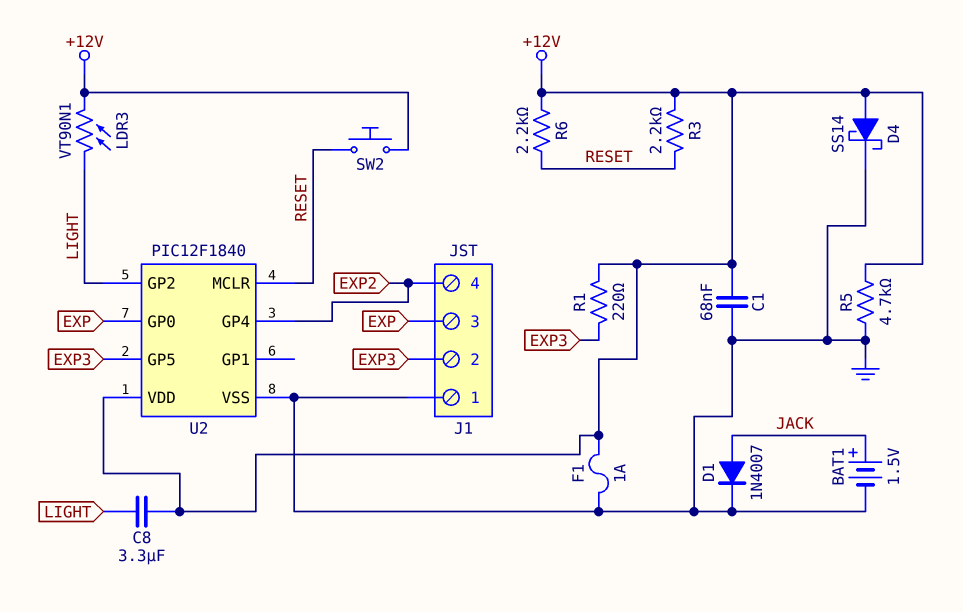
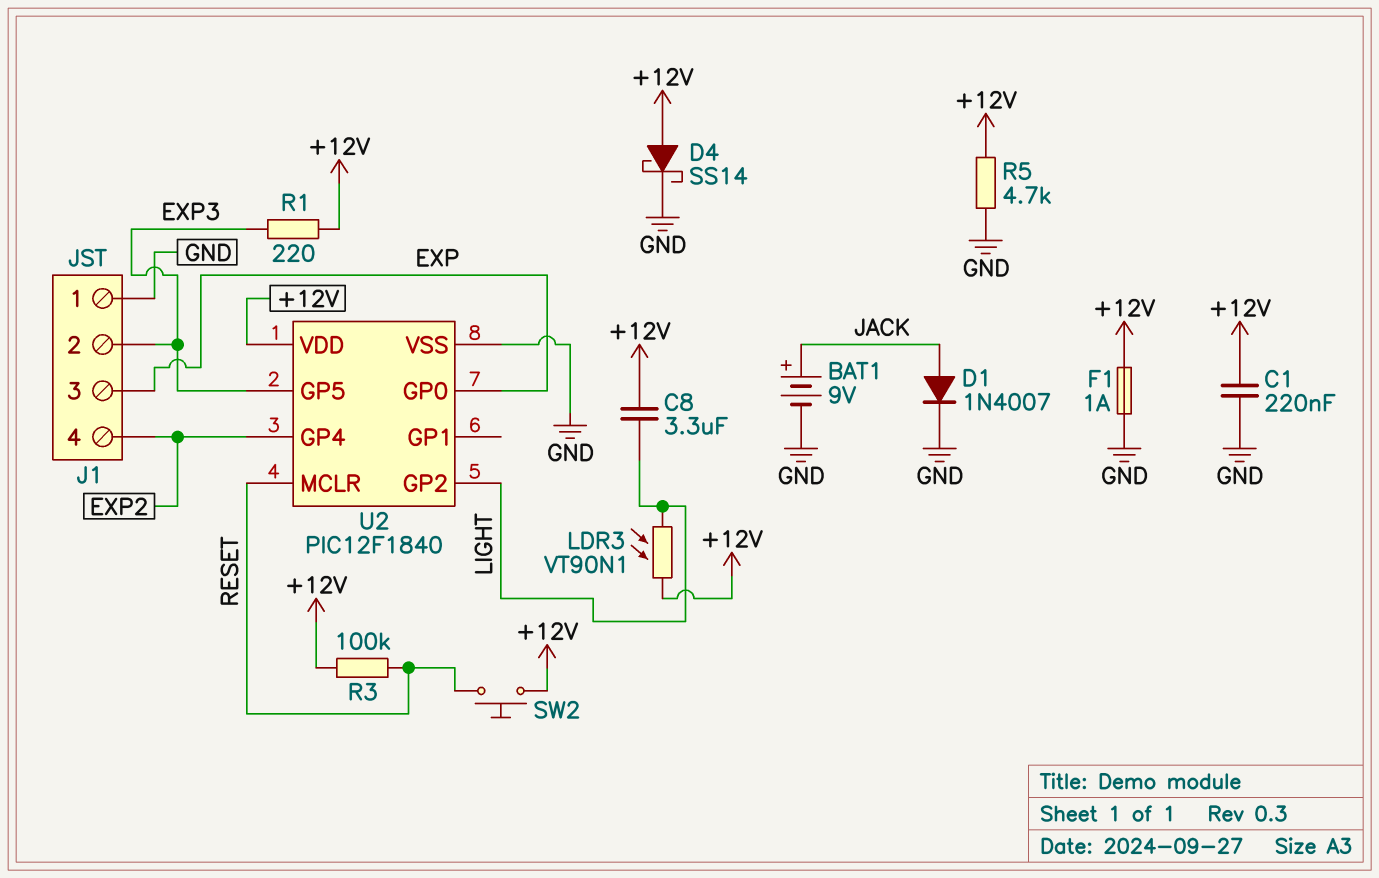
BAT1: 1.5V (plus JACK, minus GND) -> 9V (plus JACK, minus GND)
C1: 68nF (+12V, GND) -> 220nF (+12V, GND)
R3: 2.2k (+12V, RESET) -> 100k (+12V, RESET)
R6: 2.2k (+12V, RESET) -> none

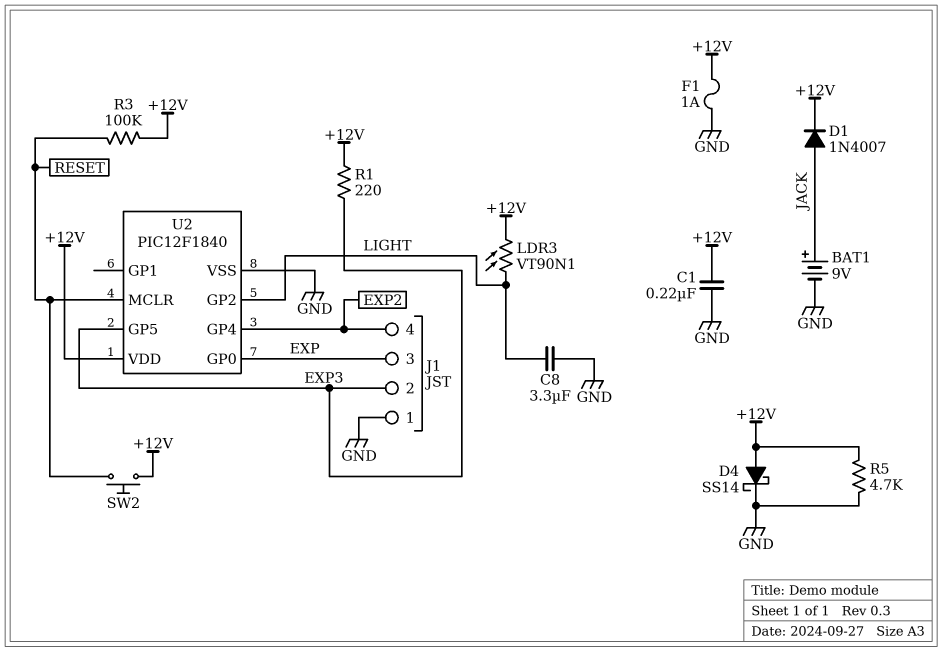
C8: 3.3uF (+12V, LIGHT) -> 3.3uF (GND, LIGHT)
D1: diode 1N4007 (A JACK, K GND) -> diode 1N4007 (A JACK, K +12V)

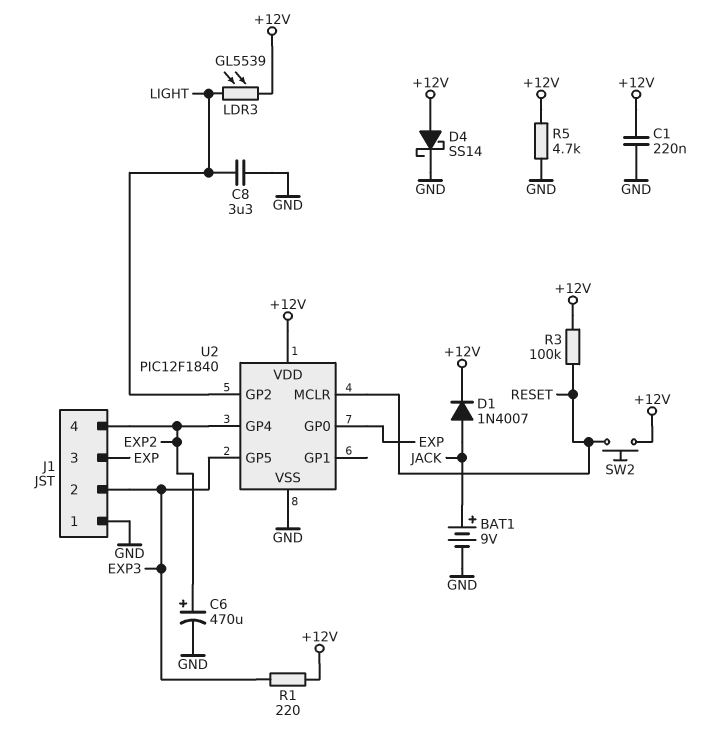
C6: none -> 470uF (plus EXP2, minus GND)
F1: 1A (+12V, GND) -> none
LDR3: VT90N1 (+12V, LIGHT) -> GL5539 (+12V, LIGHT)

